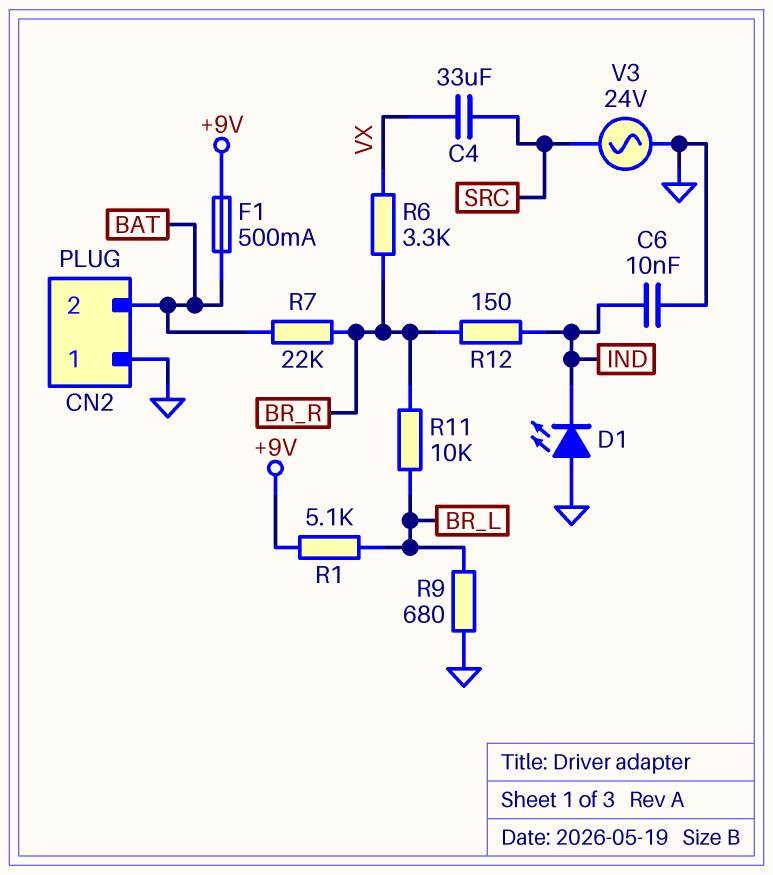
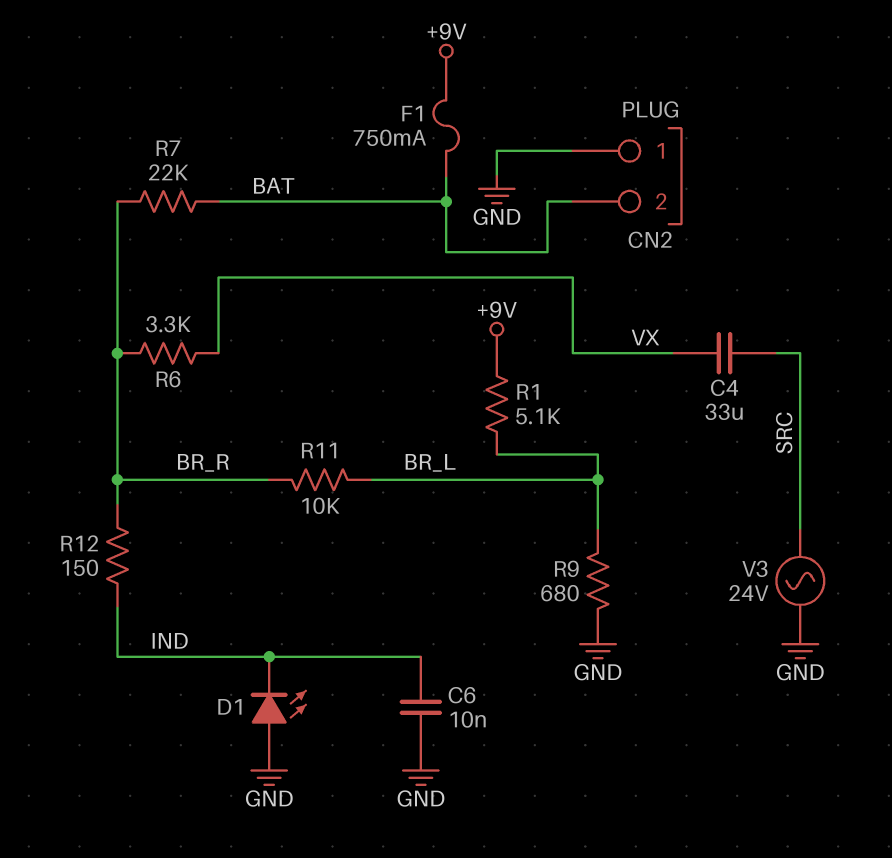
F1: 500mA (+9V, BAT) -> 750mA (+9V, BAT)

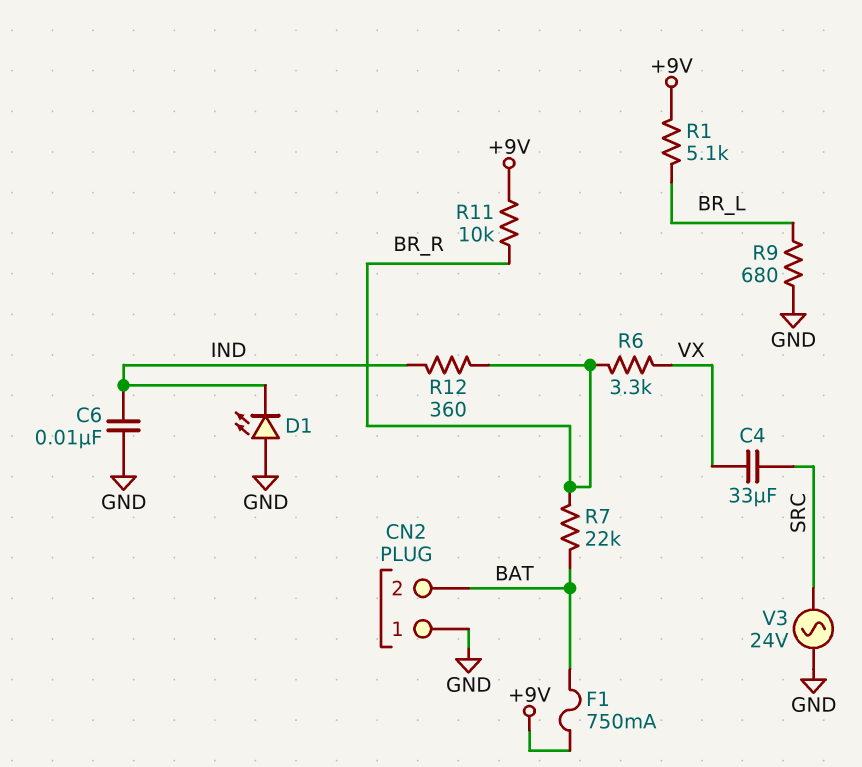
R11: 10k (BR_L, BR_R) -> 10k (+9V, BR_R)
R12: 150 (BR_R, IND) -> 360 (BR_R, IND)

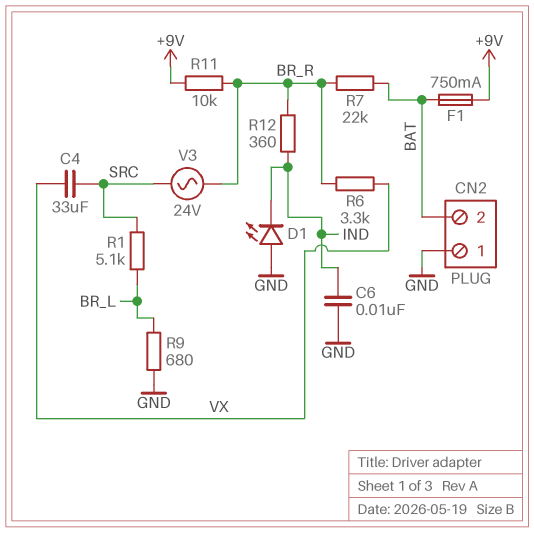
R1: 5.1k (+9V, BR_L) -> 5.1k (BR_L, SRC)
V3: AC 24V (GND, SRC) -> AC 24V (BR_R, SRC)

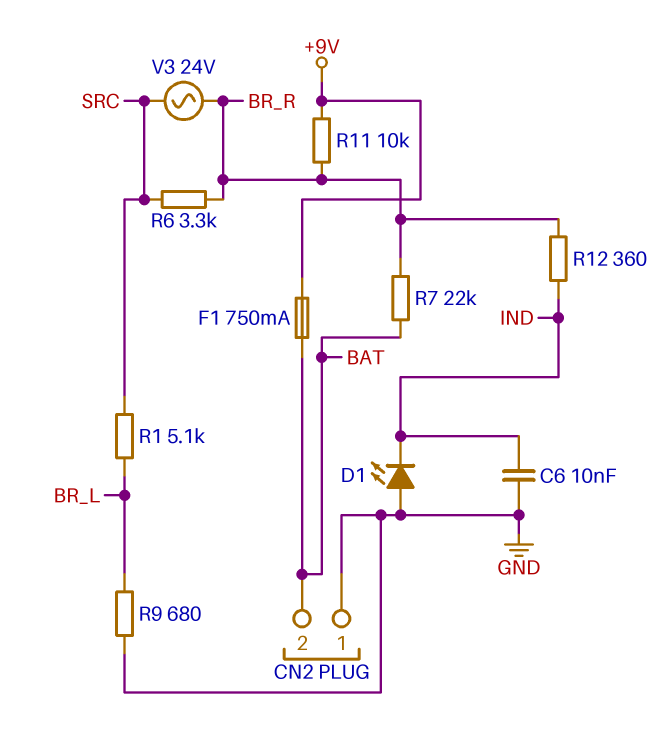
C4: 33uF (SRC, VX) -> none
R6: 3.3k (BR_R, VX) -> 3.3k (BR_R, SRC)

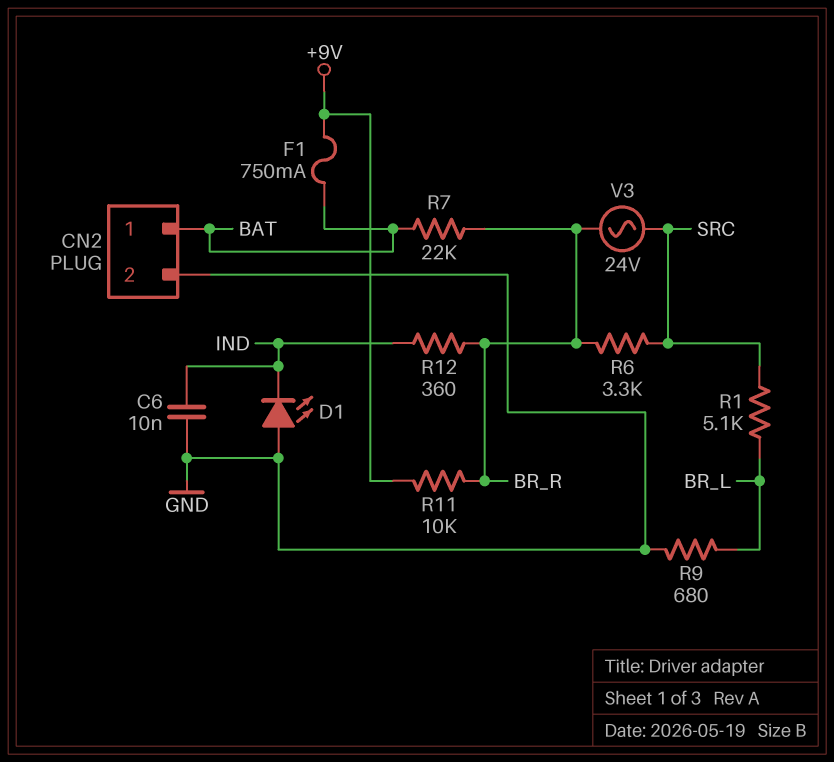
CN2 pin 1: GND -> BAT
CN2 pin 2: BAT -> GND

